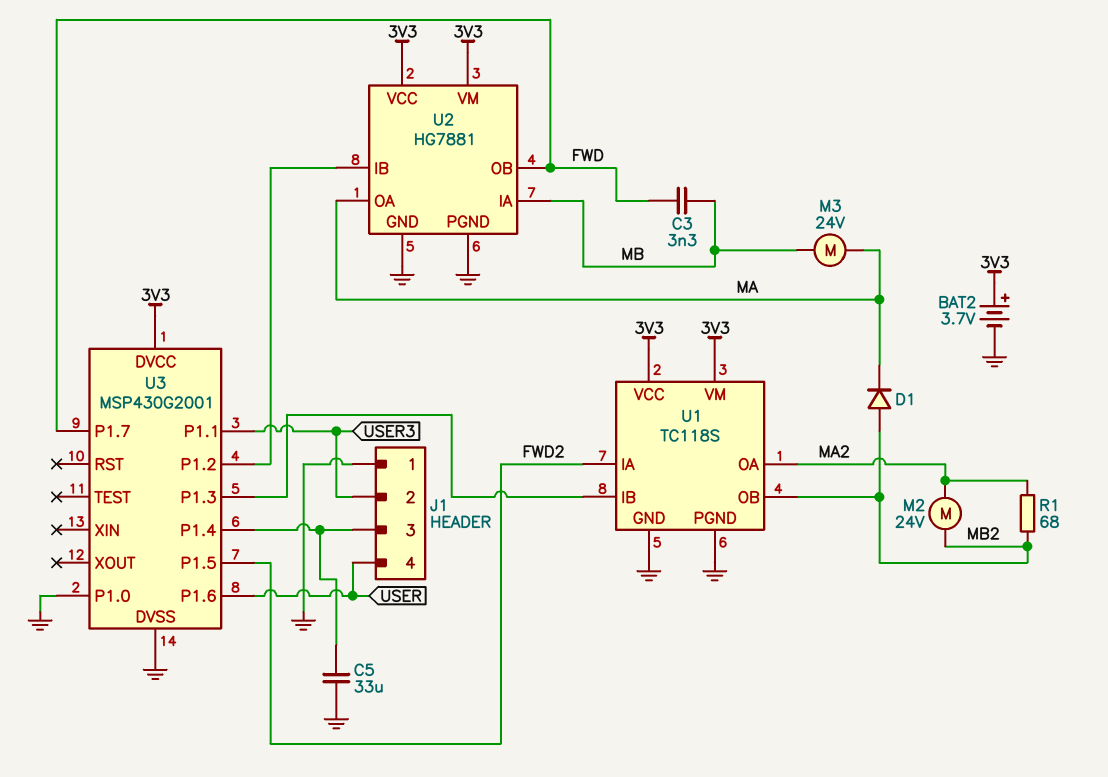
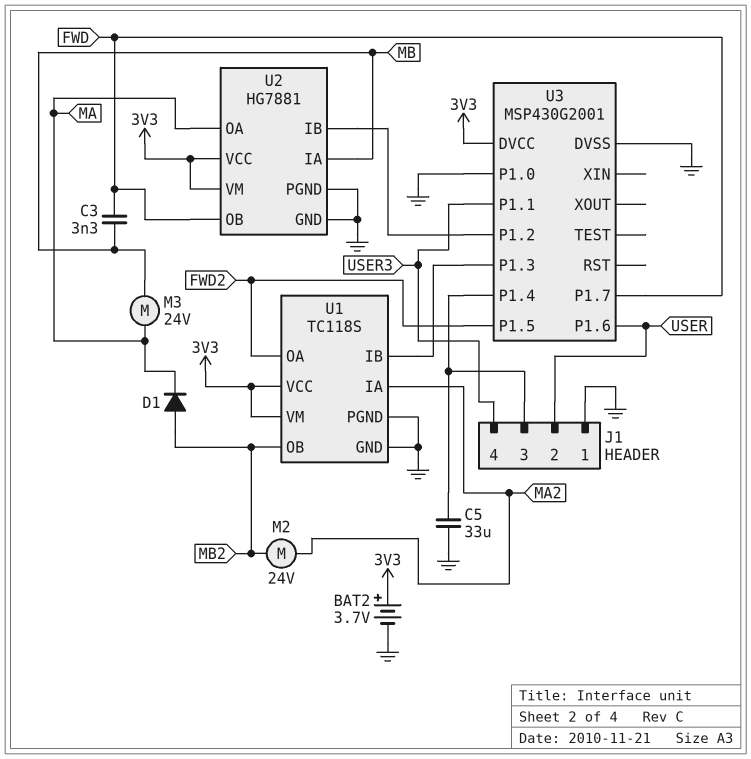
J1 pin 2: USER3 -> USER
J1 pin 4: USER -> USER3
R1: 68 (MA2, MB2) -> none
U1 pin IA: FWD2 -> MA2
U1 pin OA: MA2 -> FWD2

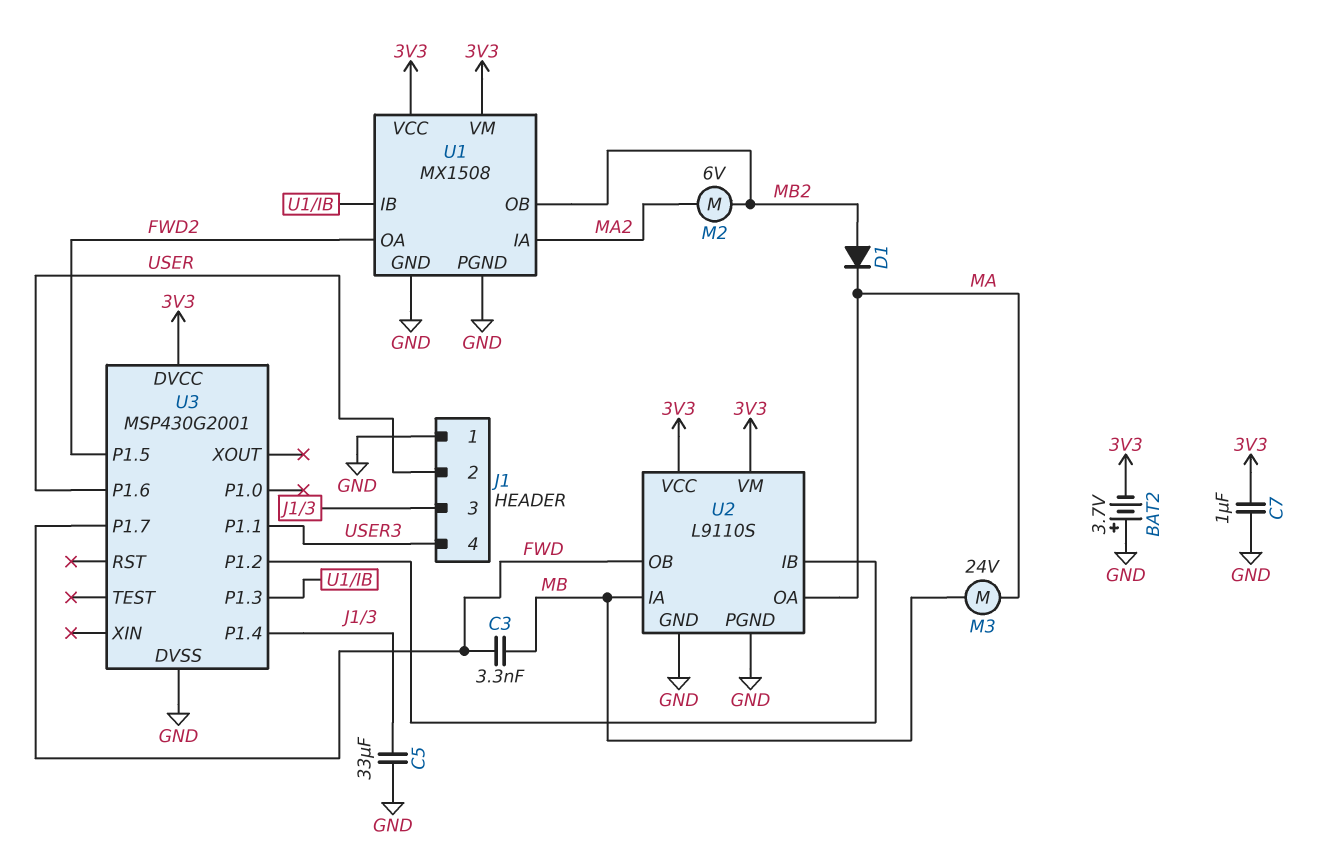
BAT2: 3.7V (plus 3V3, minus GND) -> 3.7V (plus GND, minus 3V3)
C7: none -> 1uF (3V3, GND)
M2: motor 24V (MA2, MB2) -> motor 6V (MA2, MB2)
U1: TC118S -> MX1508
U2: HG7881 -> L9110S
U3 pin P1.0: GND -> none

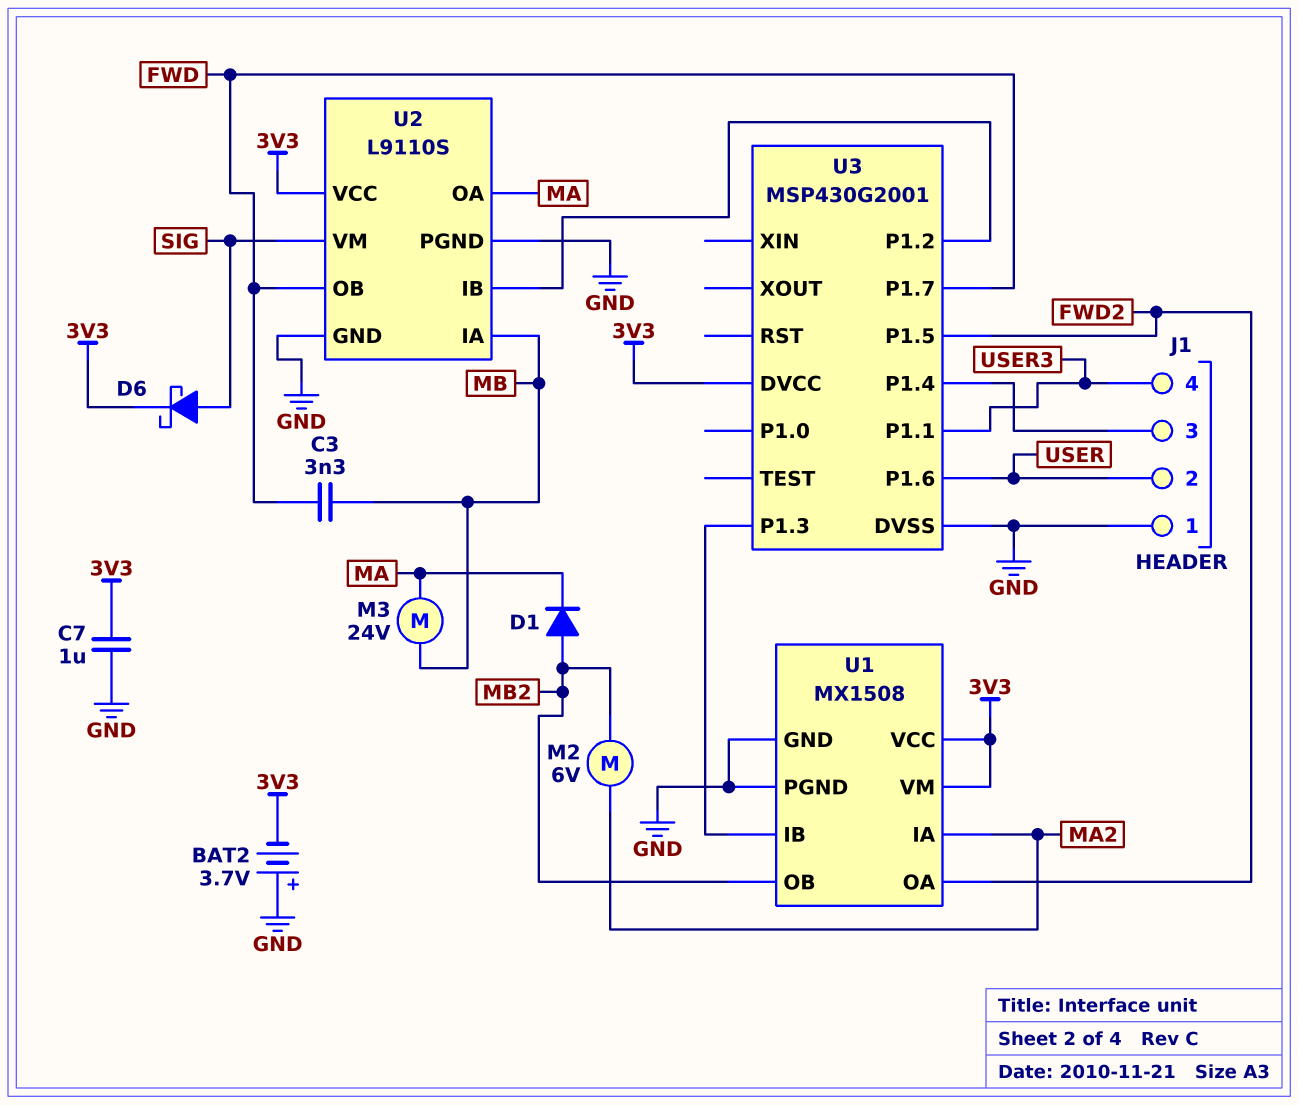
C5: 33uF (GND, J1/3) -> none
D6: none -> schottky (A SIG, K 3V3)
U2 pin VM: 3V3 -> SIG

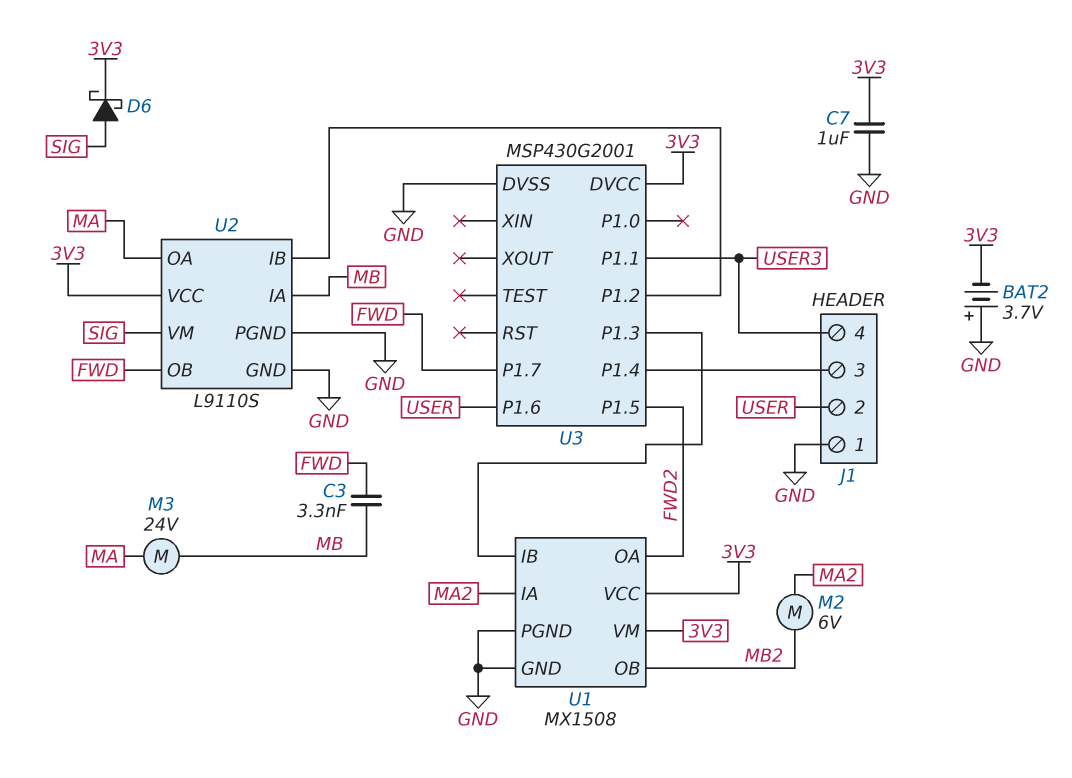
D1: diode (A MB2, K MA) -> none

